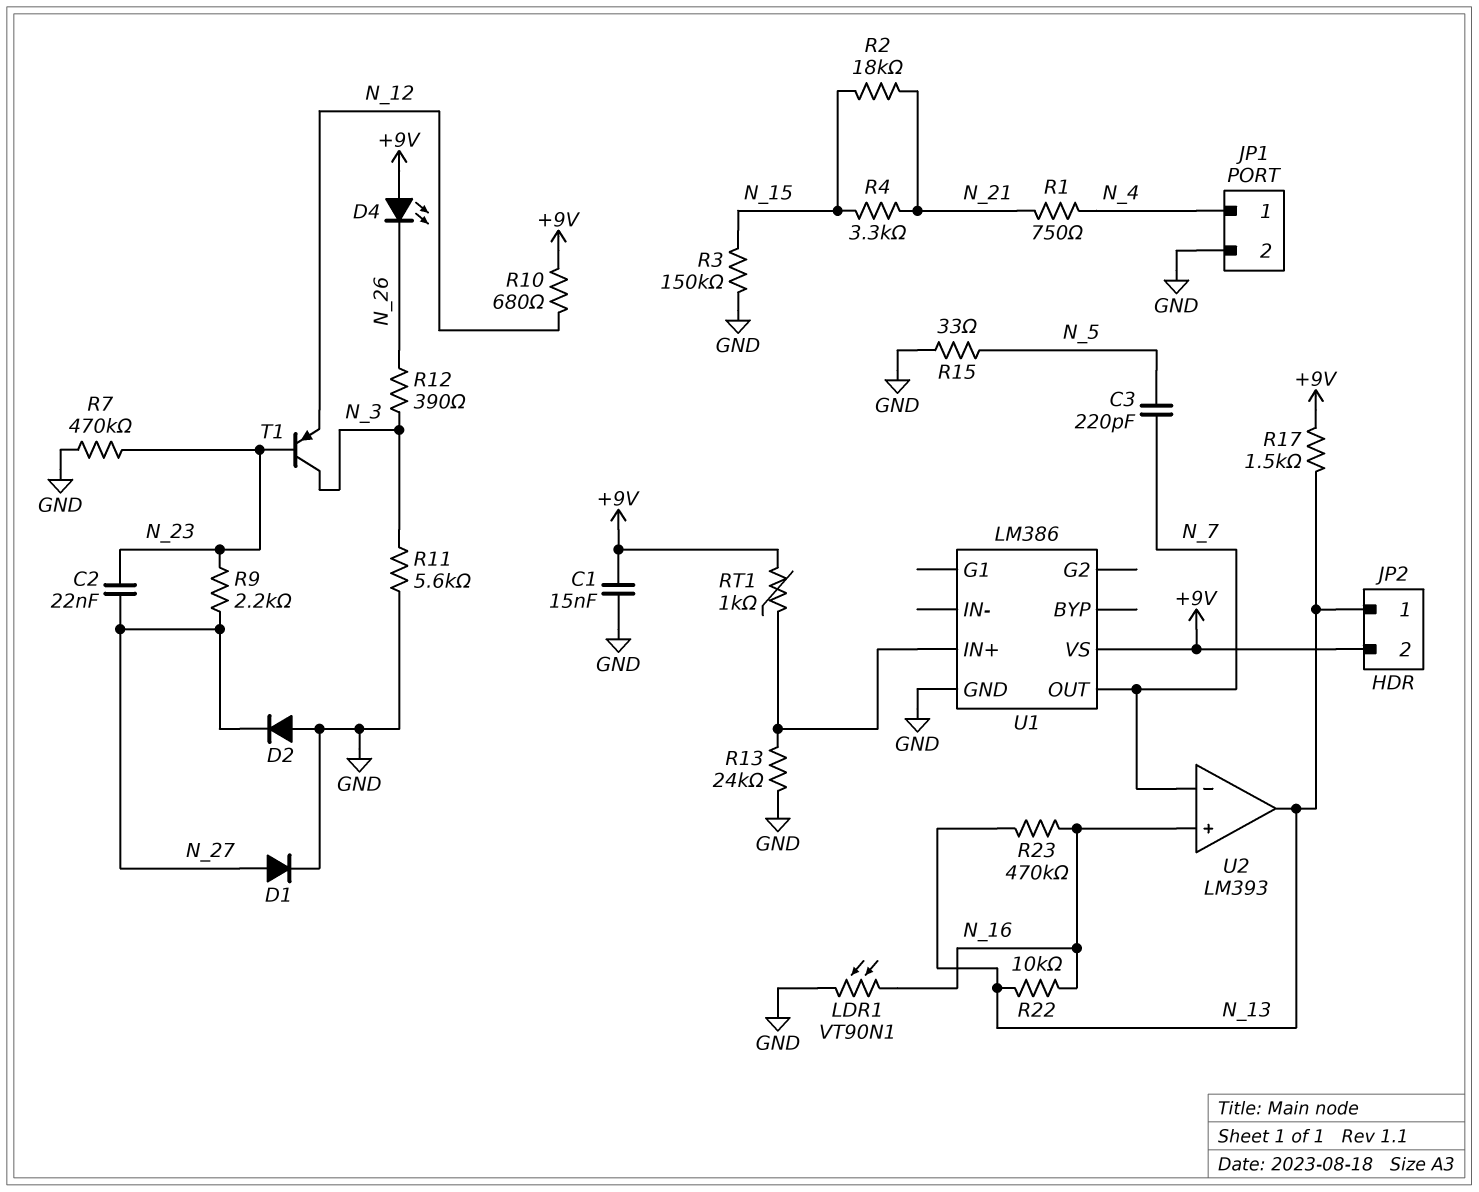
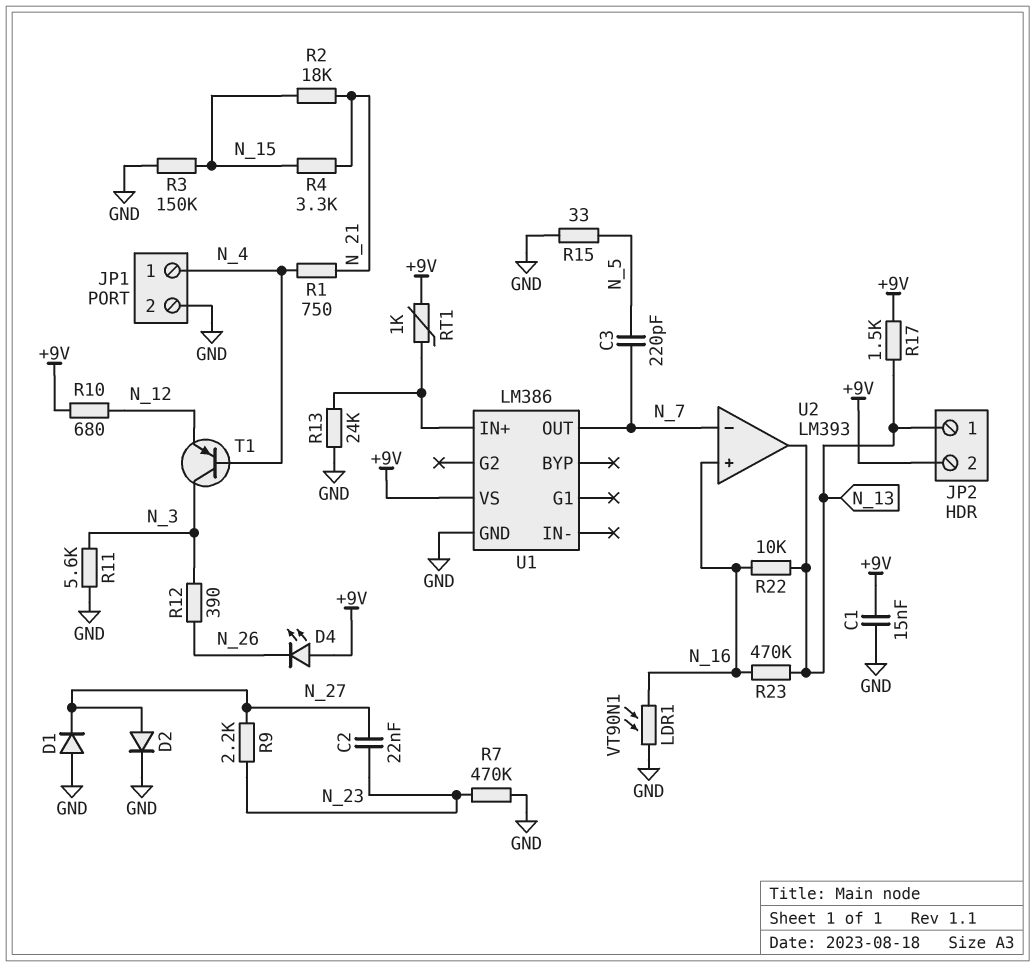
D1: diode (A N_27, K GND) -> diode (A GND, K N_27)
D2: diode (A GND, K N_27) -> diode (A N_27, K GND)
T1: PNP (B N_23, C N_3, E N_12) -> PNP (B N_4, C N_3, E N_12)

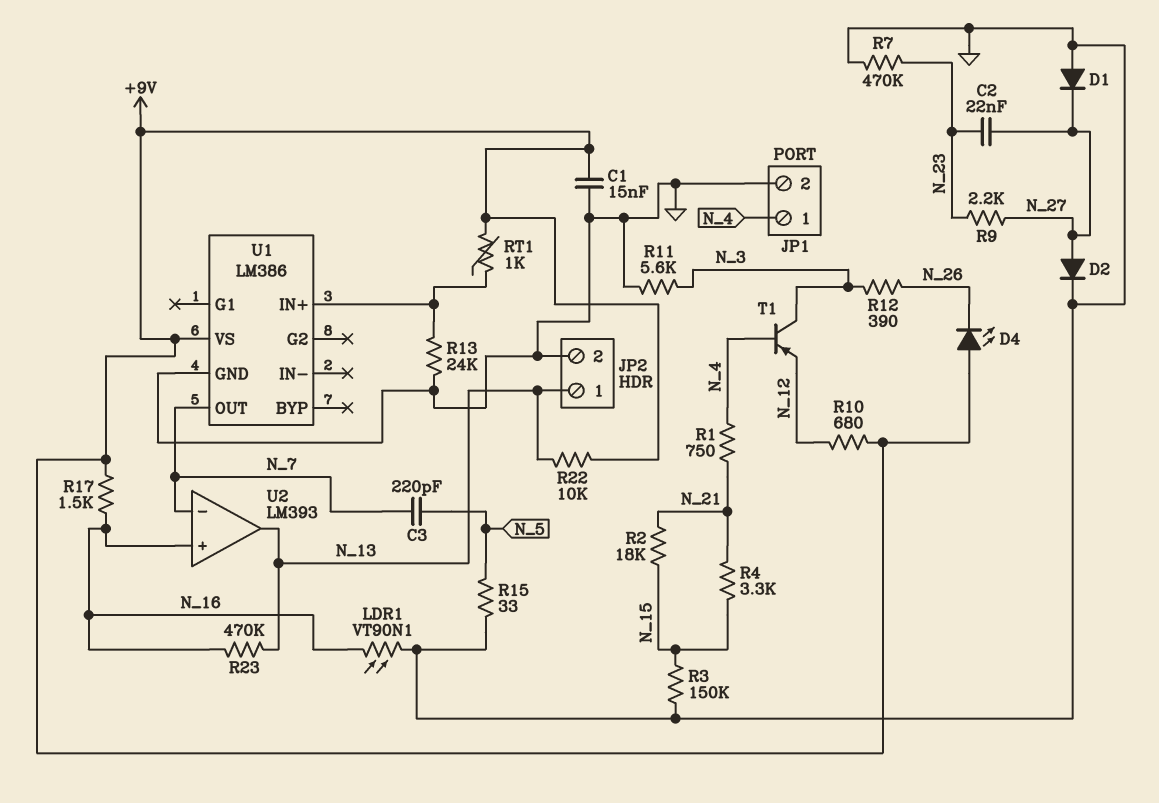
JP2 pin 2: +9V -> GND
R17: 1.5k (+9V, N_13) -> 1.5k (+9V, N_16)
R22: 10k (N_13, N_16) -> 10k (+9V, N_13)

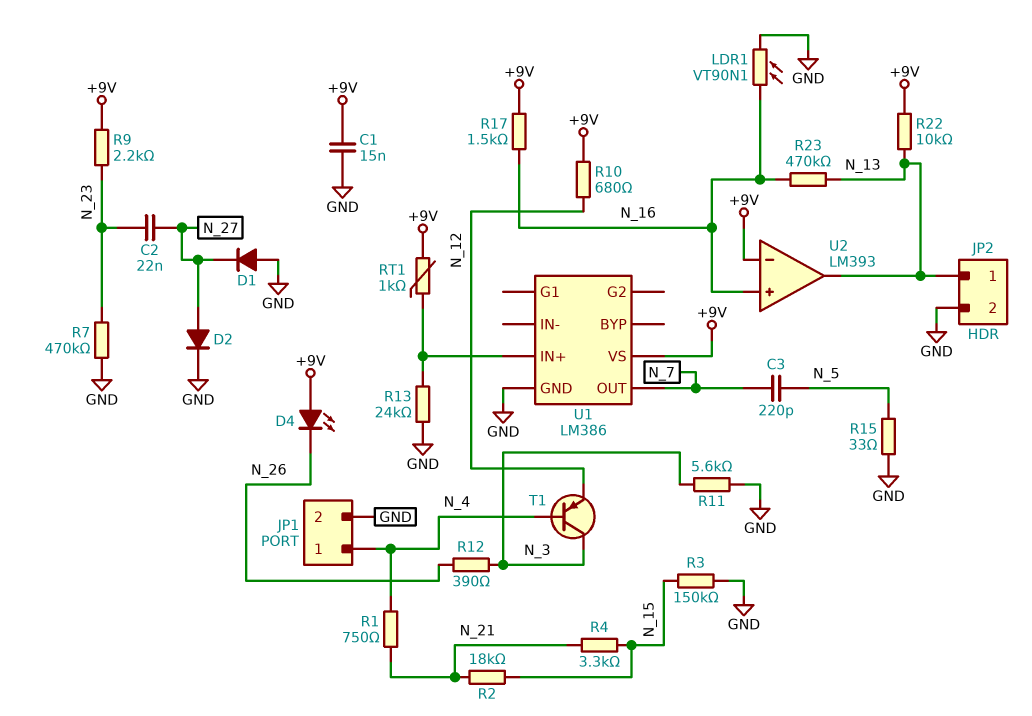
R9: 2.2k (N_23, N_27) -> 2.2k (+9V, N_23)
U2 pin in-: N_7 -> +9V

